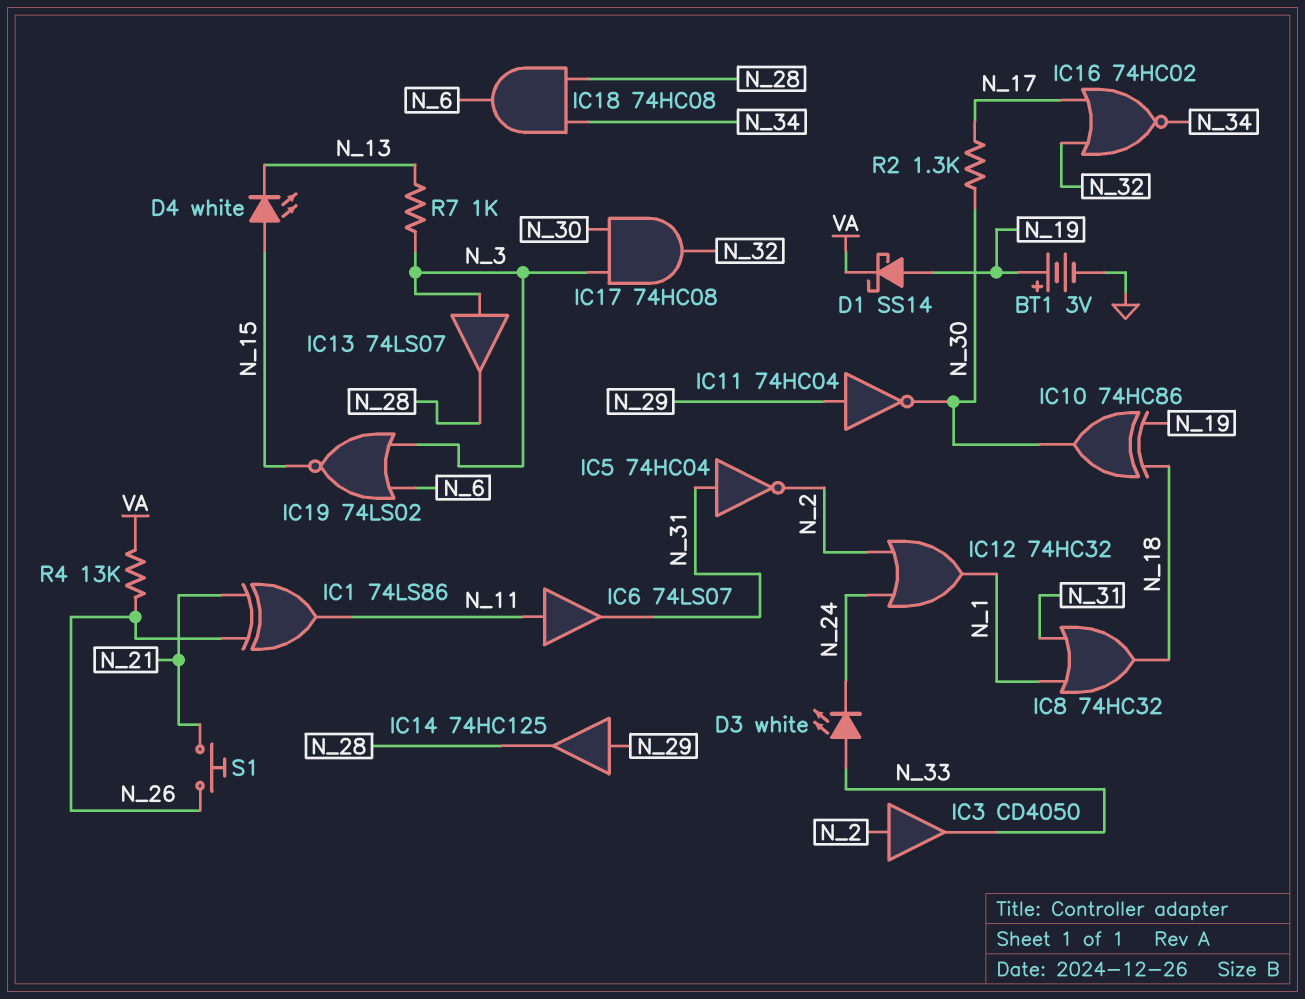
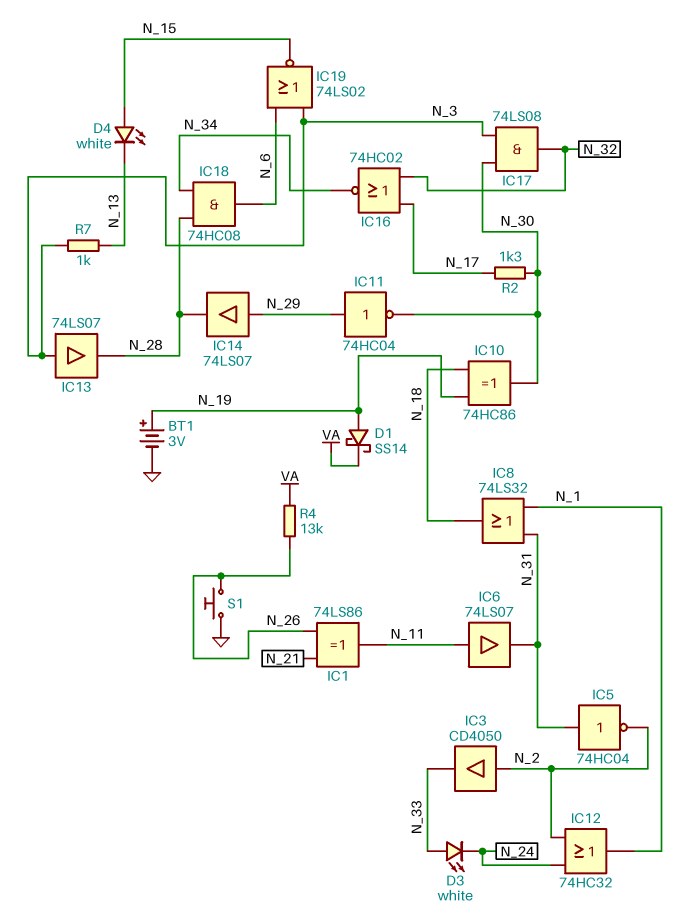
IC8: OR 74HC32 (in N_1, in N_31, out N_18) -> OR 74LS32 (in N_1, in N_31, out N_18)
IC14: buffer 74HC125 (in N_29, out N_28) -> buffer 74LS07 (in N_29, out N_28)
IC17: AND 74HC08 (in N_3, in N_30, out N_32) -> AND 74LS08 (in N_3, in N_30, out N_32)
S1: button (N_21, N_26) -> button (GND, N_26)

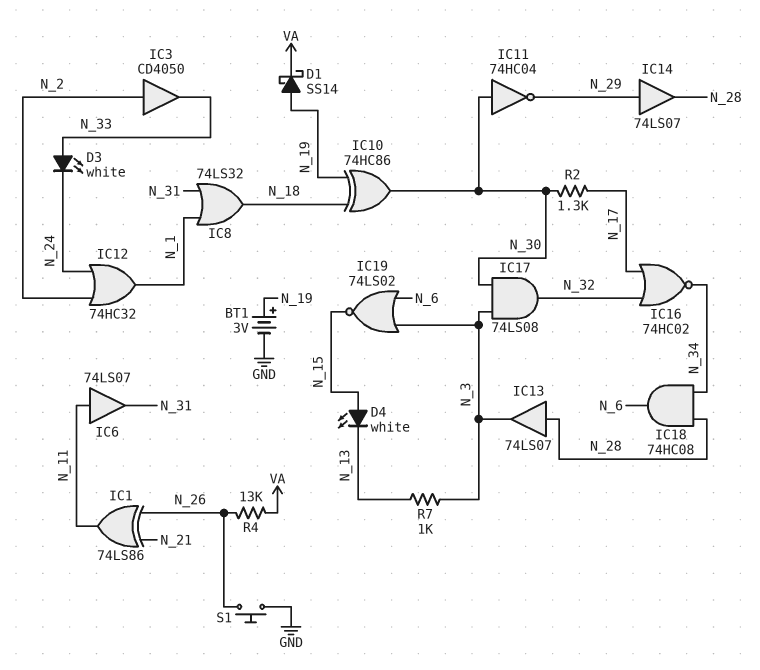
IC5: NOT 74HC04 (in N_31, out N_2) -> none
IC11: NOT 74HC04 (in N_29, out N_30) -> NOT 74HC04 (in N_30, out N_29)
IC13: buffer 74LS07 (in N_3, out N_28) -> buffer 74LS07 (in N_28, out N_3)

